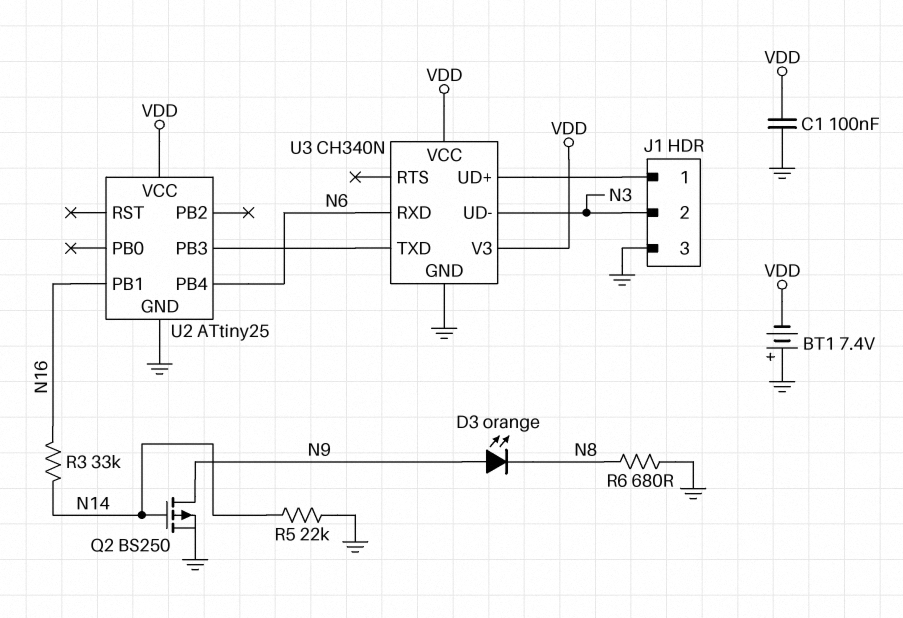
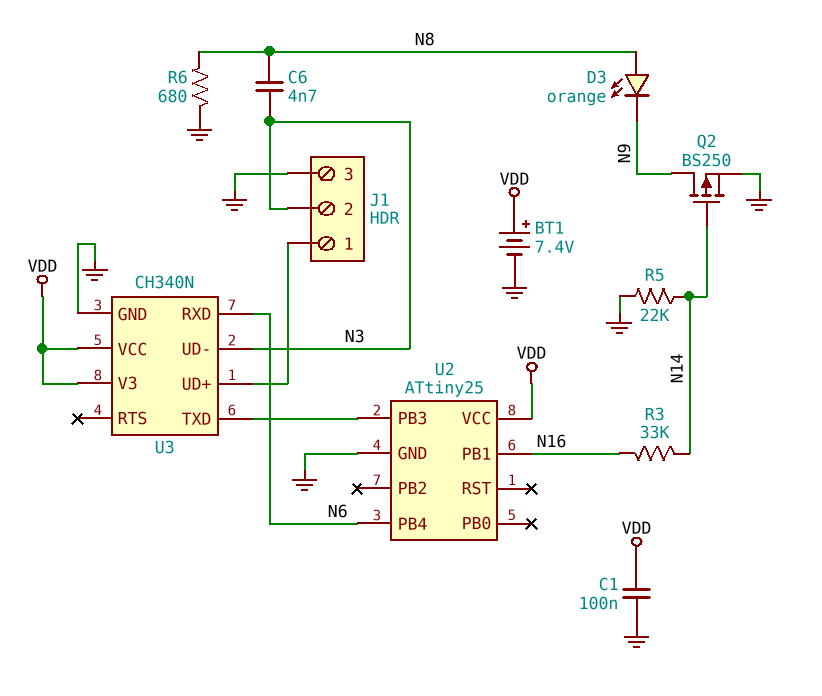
BT1: 7.4V (plus GND, minus VDD) -> 7.4V (plus VDD, minus GND)
C6: none -> 4.7nF (N3, N8)
D3: LED orange (A N9, K N8) -> LED orange (A N8, K N9)

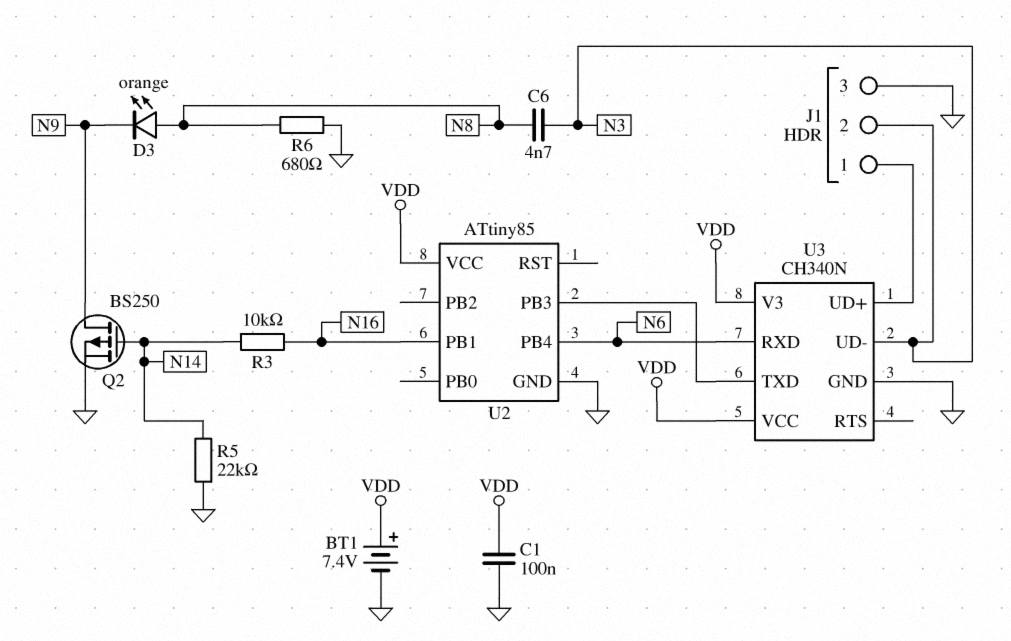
R3: 33k (N14, N16) -> 10k (N14, N16)
U2: ATtiny25 -> ATtiny85

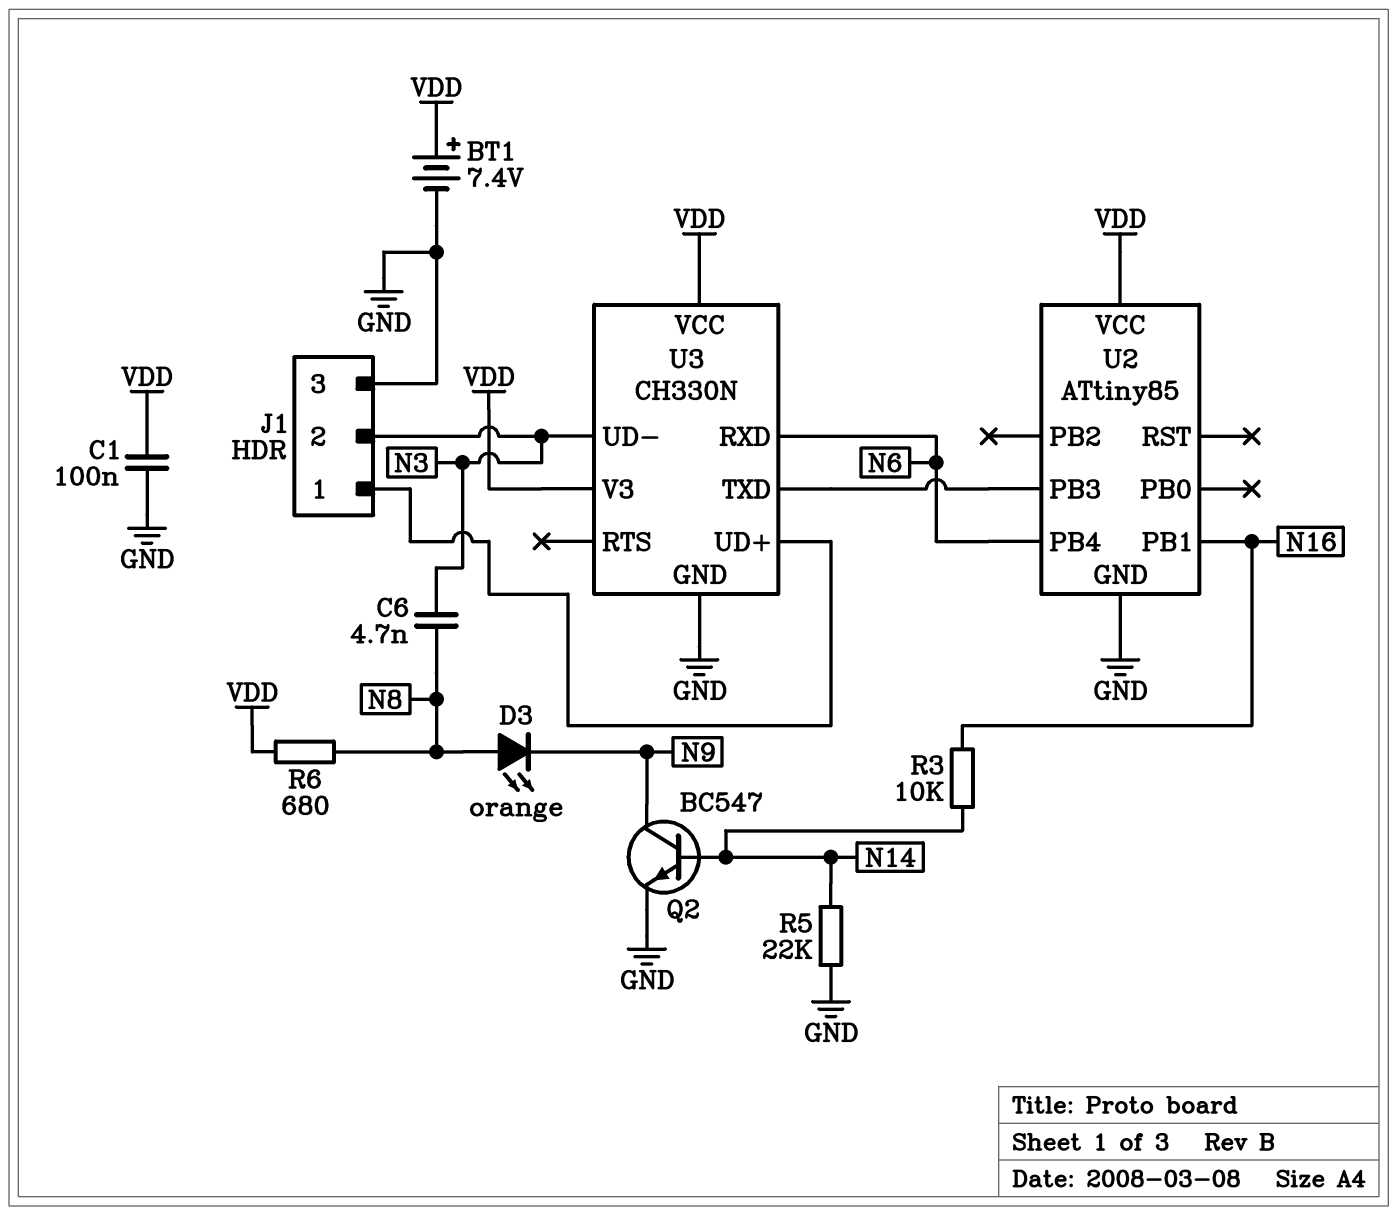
Q2: PMOS BS250 (G N14, D N9, S GND) -> NPN BC547 (B N14, C N9, E GND)
R6: 680 (GND, N8) -> 680 (N8, VDD)
U3: CH340N -> CH330N

